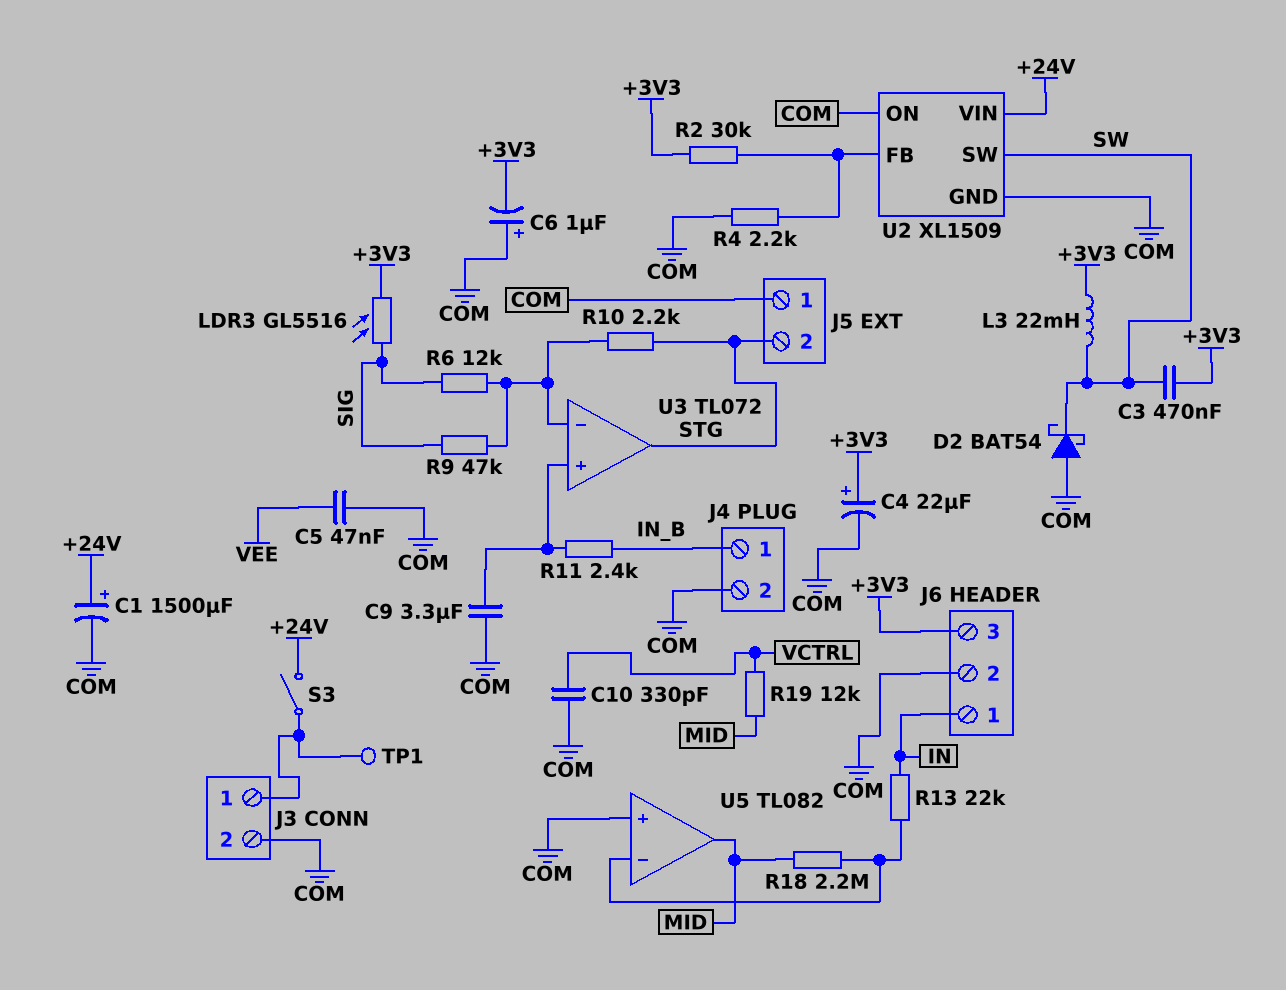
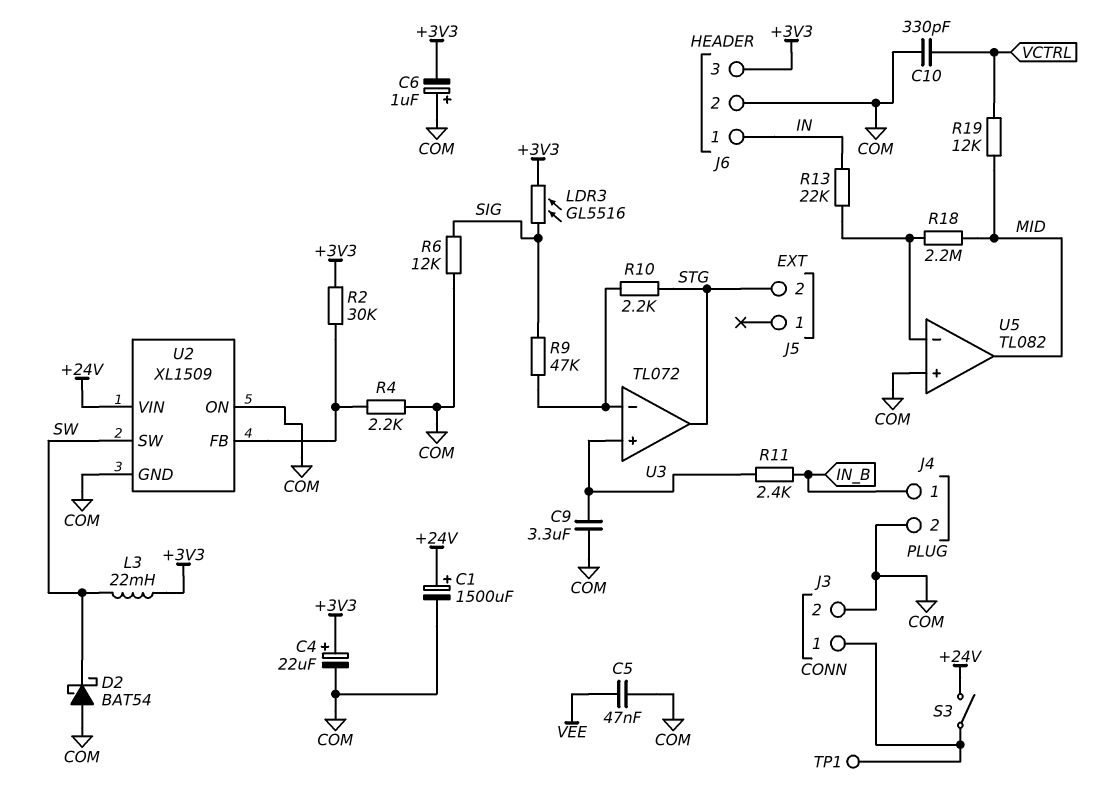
C3: 470nF (+3V3, SW) -> none
J5 pin 1: COM -> none
R6: 12k (SIG, U3/in-) -> 12k (COM, SIG)

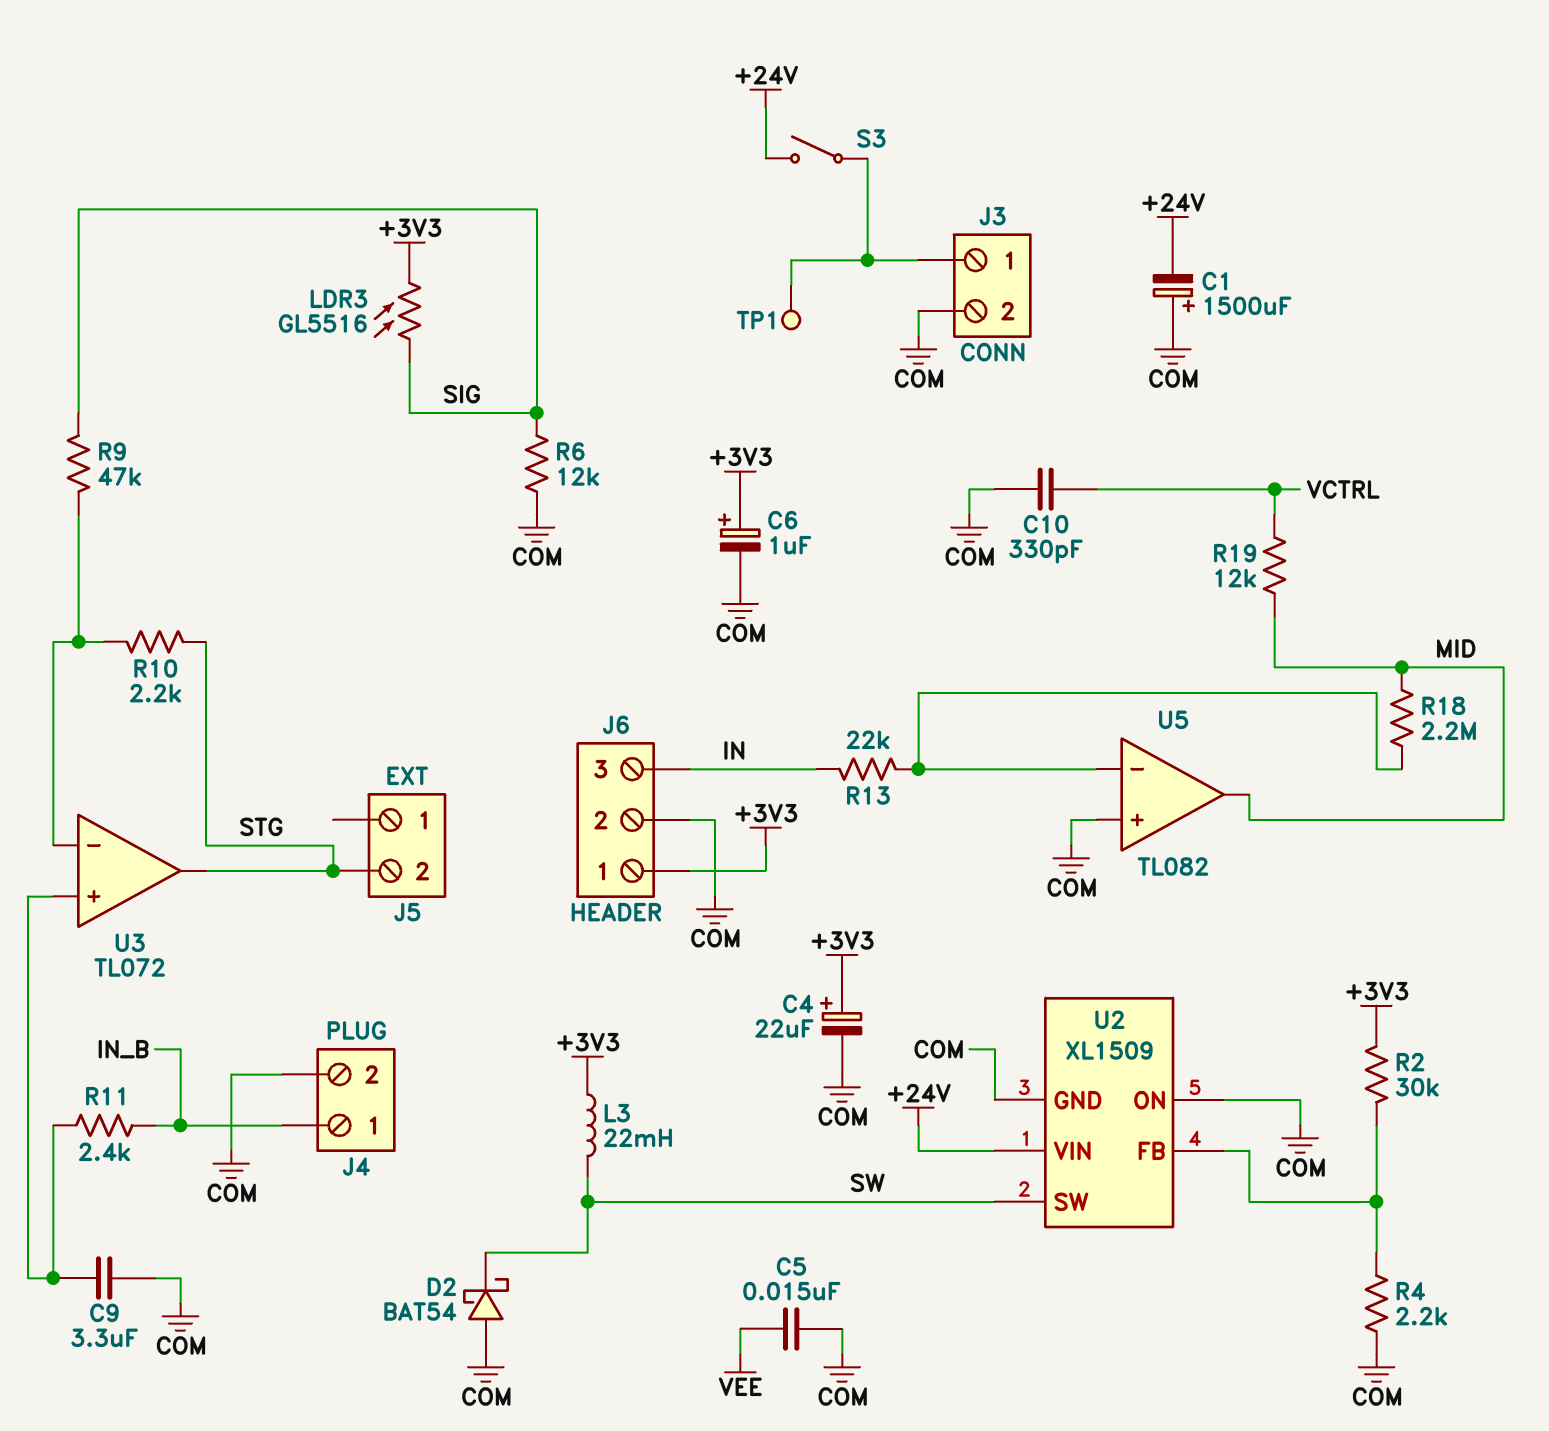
C1: 1500uF (plus +24V, minus COM) -> 1500uF (plus COM, minus +24V)
C5: 47nF (COM, VEE) -> 15nF (COM, VEE)
C6: 1uF (plus COM, minus +3V3) -> 1uF (plus +3V3, minus COM)
J6 pin 1: IN -> +3V3
J6 pin 3: +3V3 -> IN

